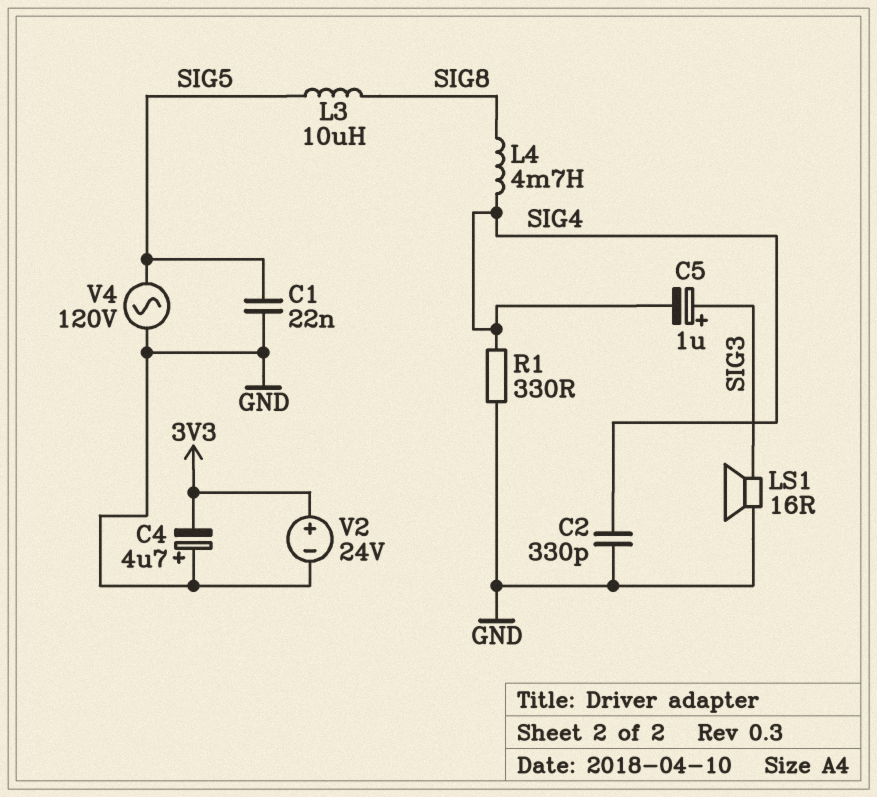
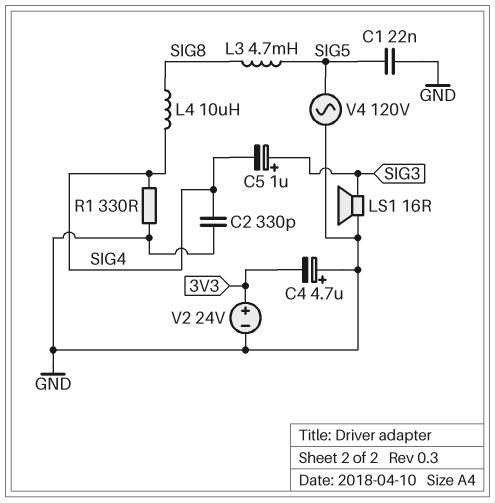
L3: 10uH (SIG5, SIG8) -> 4.7mH (SIG5, SIG8)
L4: 4.7mH (SIG4, SIG8) -> 10uH (SIG4, SIG8)

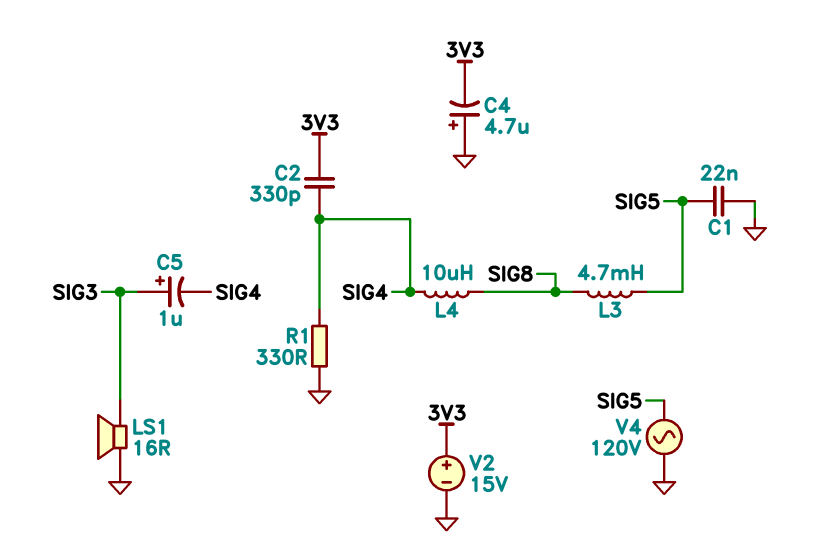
C2: 330pF (GND, SIG4) -> 330pF (3V3, SIG4)
V2: 24V (plus 3V3, minus GND) -> 15V (plus 3V3, minus GND)

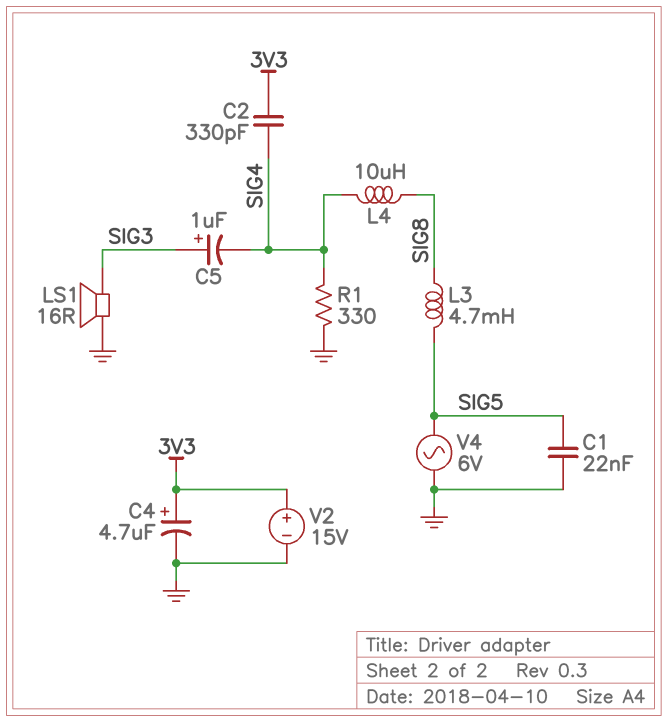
C4: 4.7uF (plus GND, minus 3V3) -> 4.7uF (plus 3V3, minus GND)
V4: AC 120V (GND, SIG5) -> AC 6V (GND, SIG5)

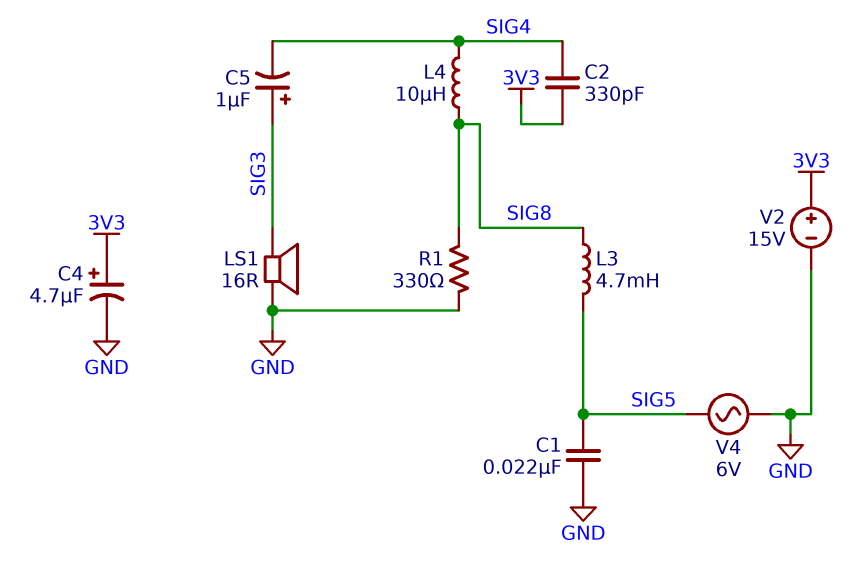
R1: 330 (GND, SIG4) -> 330 (GND, SIG8)

